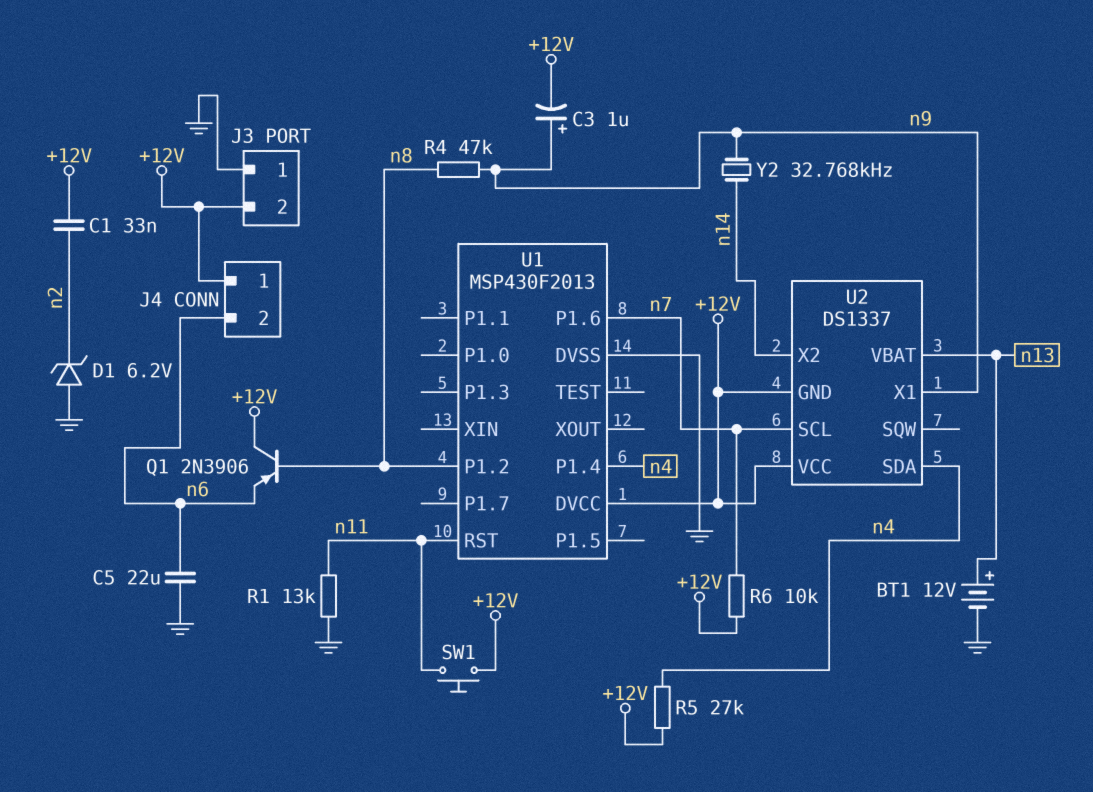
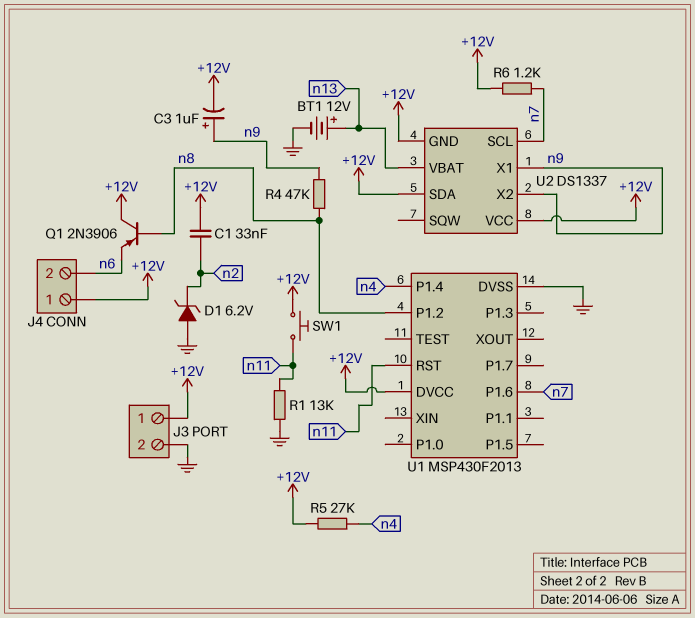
C5: 22uF (GND, n6) -> none
J3 pin 1: GND -> +12V
J3 pin 2: +12V -> GND
R6: 10k (+12V, n7) -> 1.2k (+12V, n7)
U2 pin SDA: n4 -> +12V
U2 pin X2: n14 -> n9
Y2: 32.768kHz (n9, n14) -> none

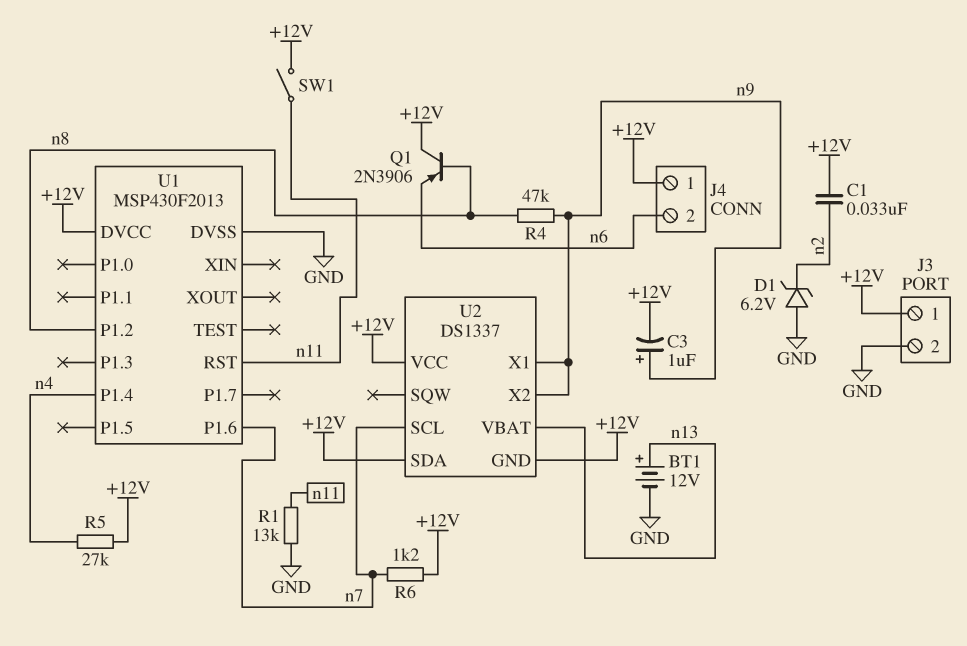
SW1: button (+12V, n11) -> switch (+12V, n11)

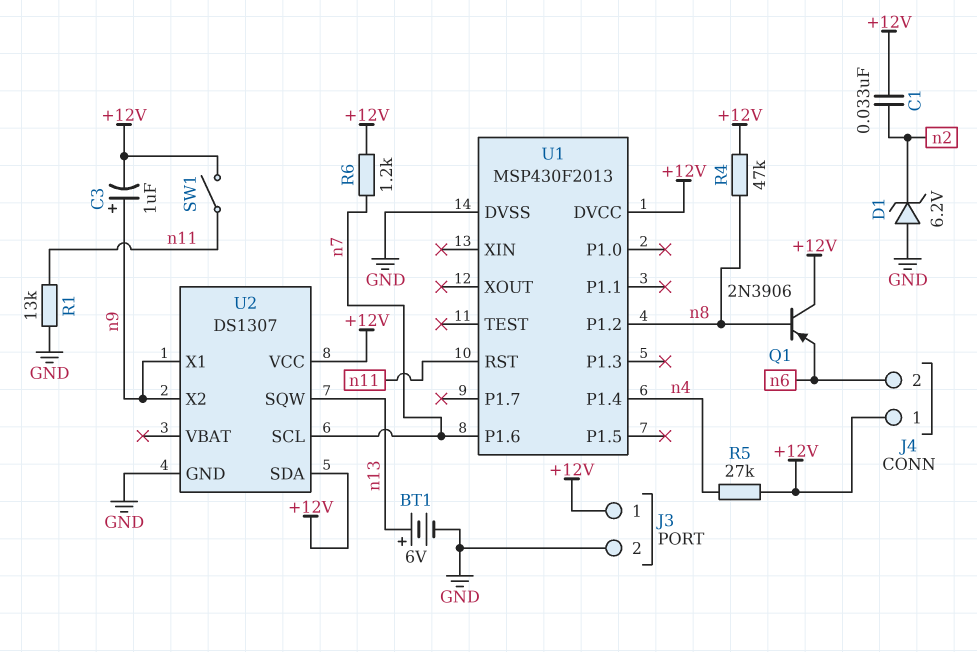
BT1: 12V (plus n13, minus GND) -> 6V (plus n13, minus GND)
R4: 47k (n8, n9) -> 47k (+12V, n8)
U2: DS1337 -> DS1307
U2 pin GND: +12V -> GND
U2 pin SQW: none -> n13
U2 pin VBAT: n13 -> none

